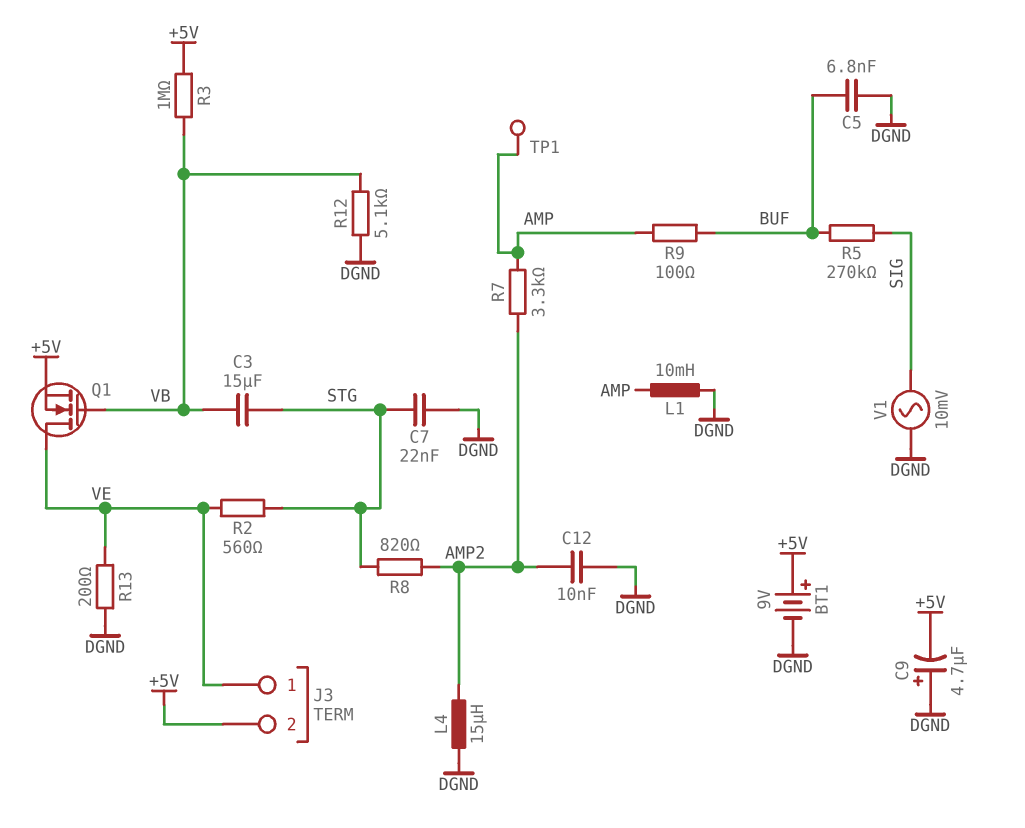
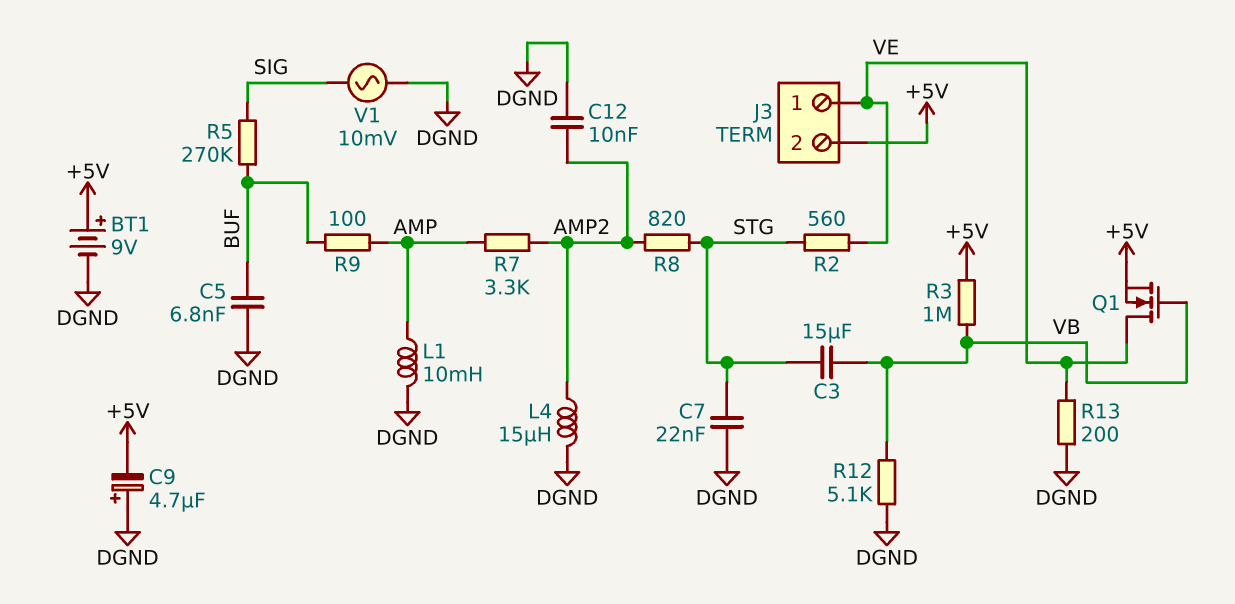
TP1: test point (AMP) -> none

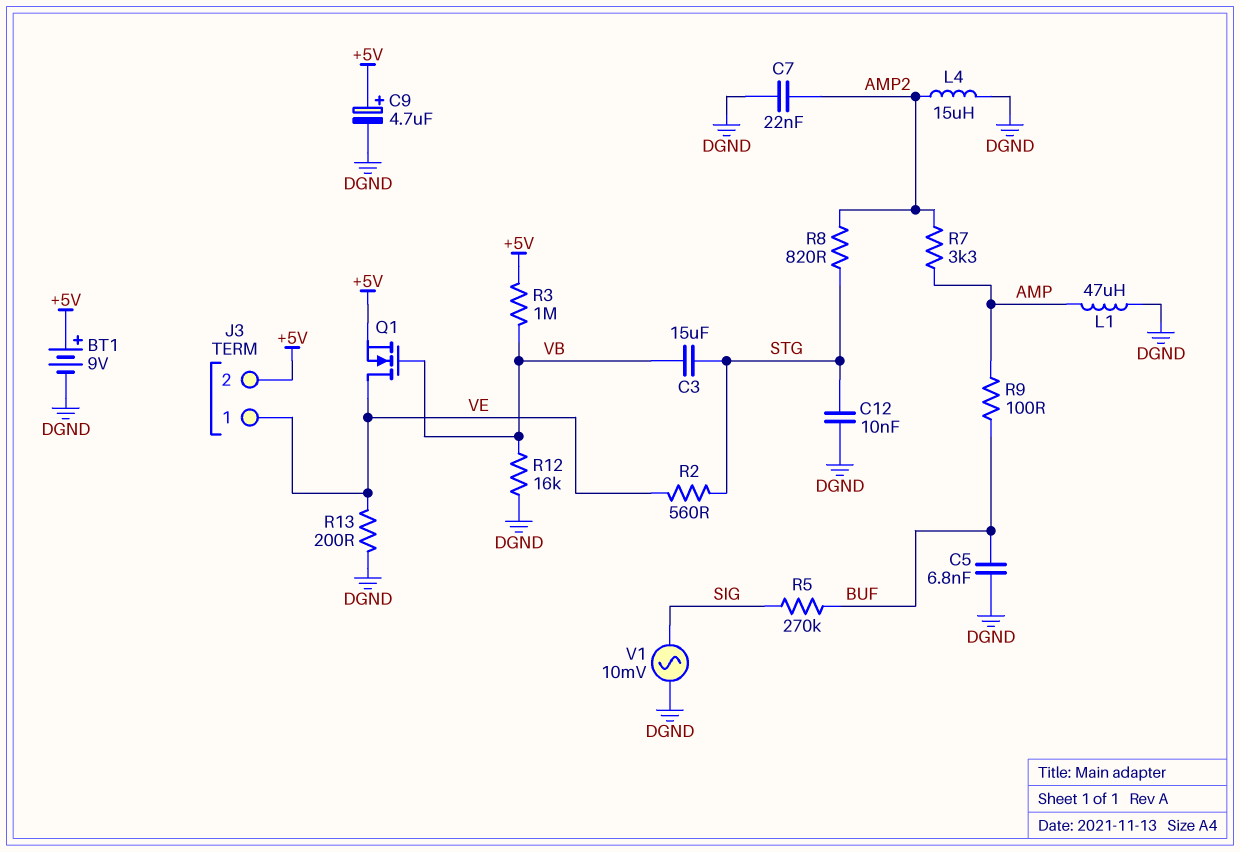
C7: 22nF (DGND, STG) -> 22nF (AMP2, DGND)
C9: 4.7uF (plus DGND, minus +5V) -> 4.7uF (plus +5V, minus DGND)
C12: 10nF (AMP2, DGND) -> 10nF (DGND, STG)
L1: 10mH (AMP, DGND) -> 47uH (AMP, DGND)
R12: 5.1k (DGND, VB) -> 16k (DGND, VB)

